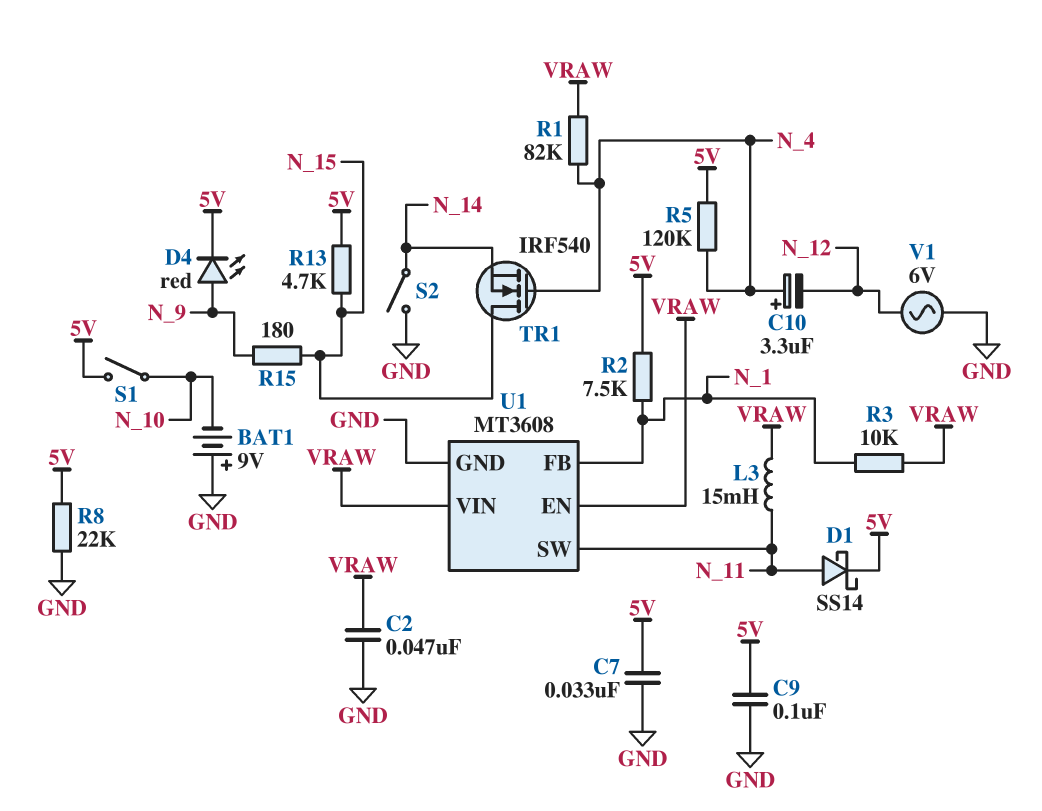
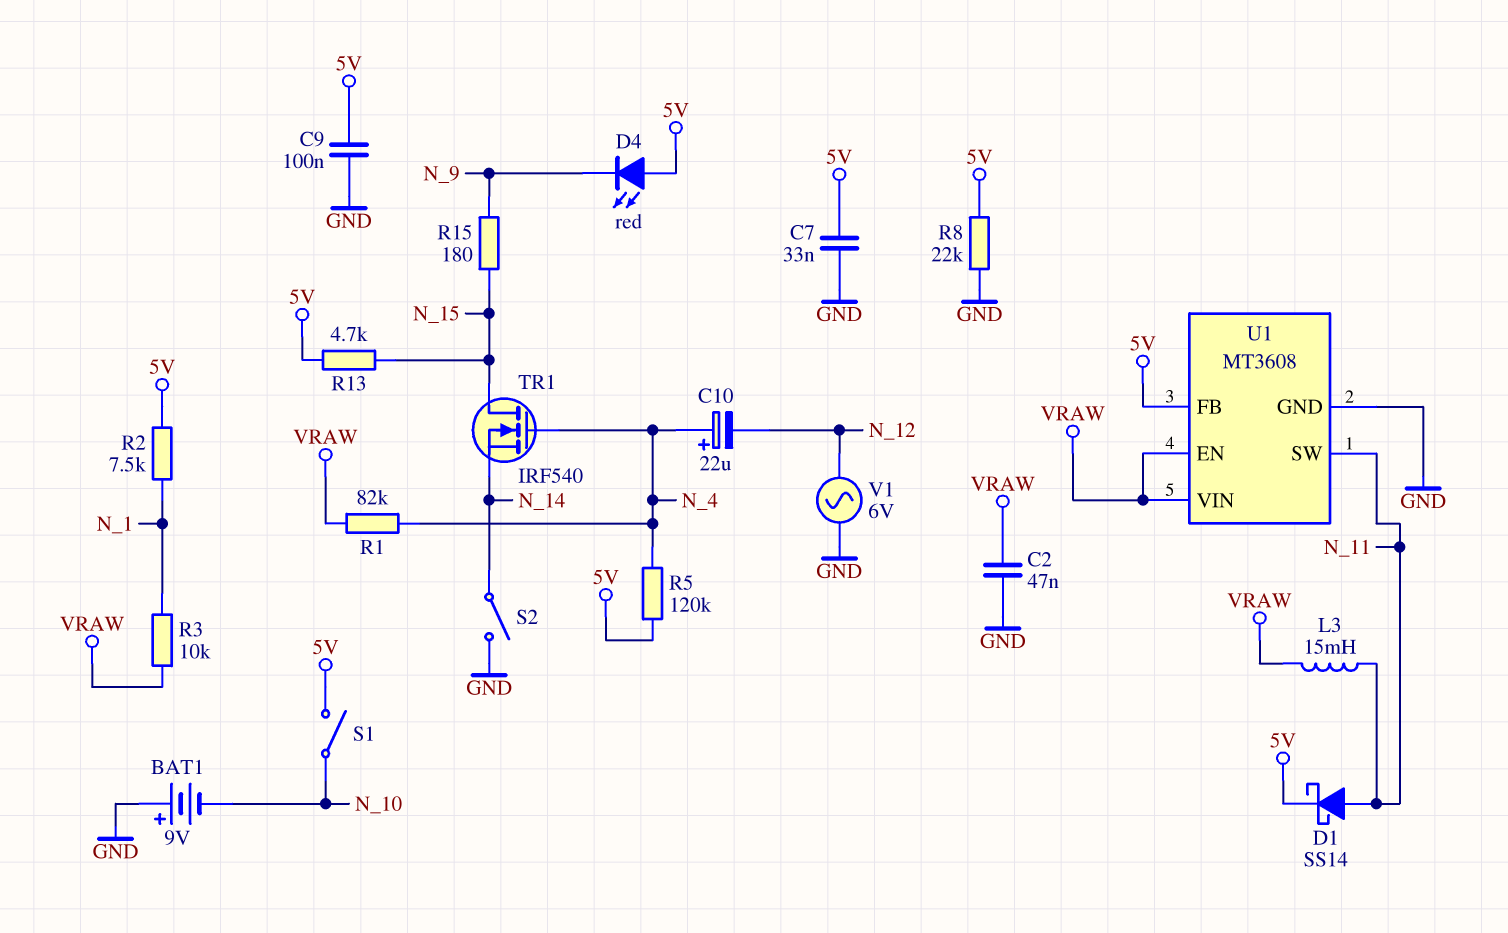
C10: 3.3uF (plus N_4, minus N_12) -> 22uF (plus N_4, minus N_12)
D4: LED red (A N_9, K 5V) -> LED red (A 5V, K N_9)
U1 pin FB: N_1 -> 5V

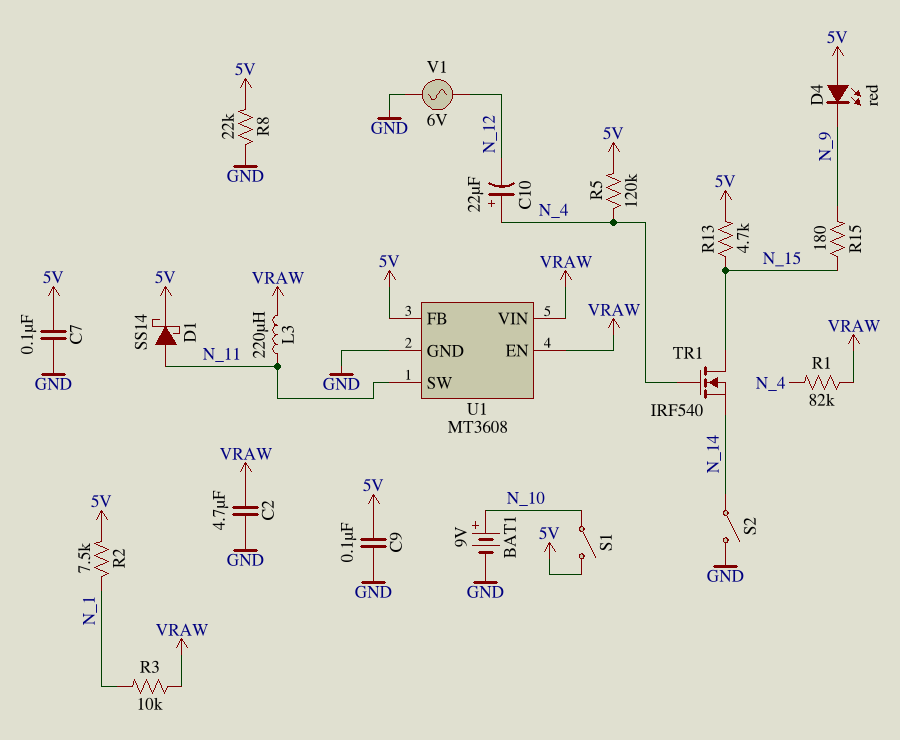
BAT1: 9V (plus GND, minus N_10) -> 9V (plus N_10, minus GND)
C2: 47nF (GND, VRAW) -> 4.7uF (GND, VRAW)
C7: 33nF (5V, GND) -> 100nF (5V, GND)
L3: 15mH (N_11, VRAW) -> 220uH (N_11, VRAW)

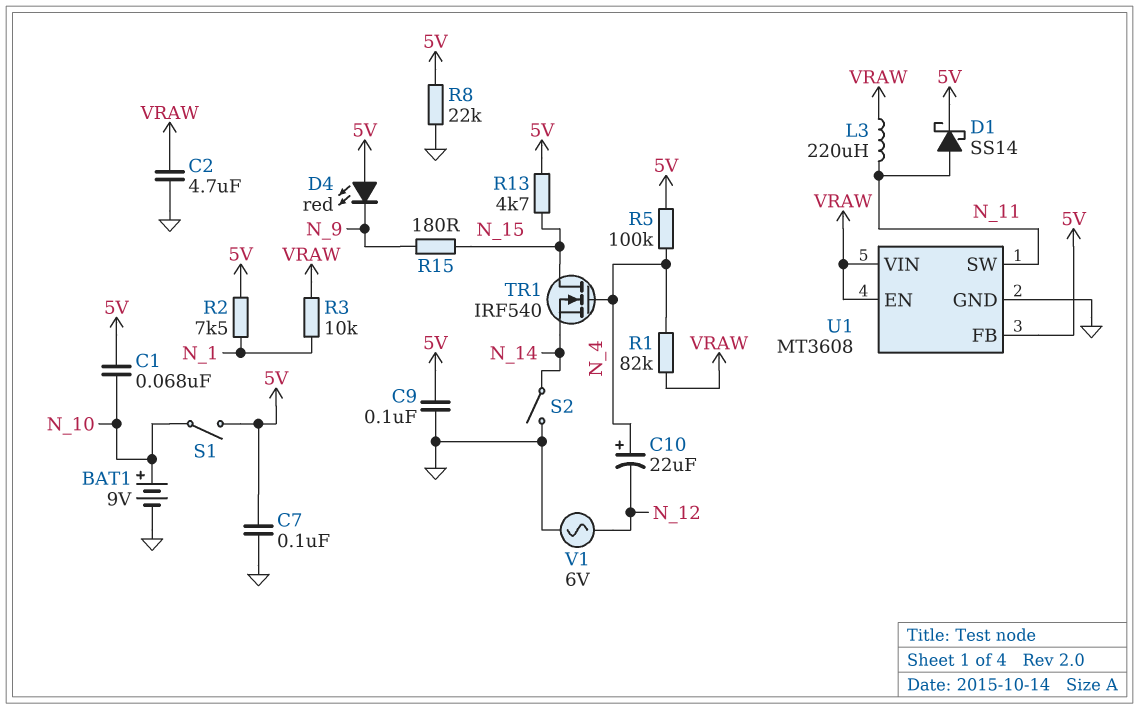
C1: none -> 68nF (5V, N_10)
R5: 120k (5V, N_4) -> 100k (5V, N_4)

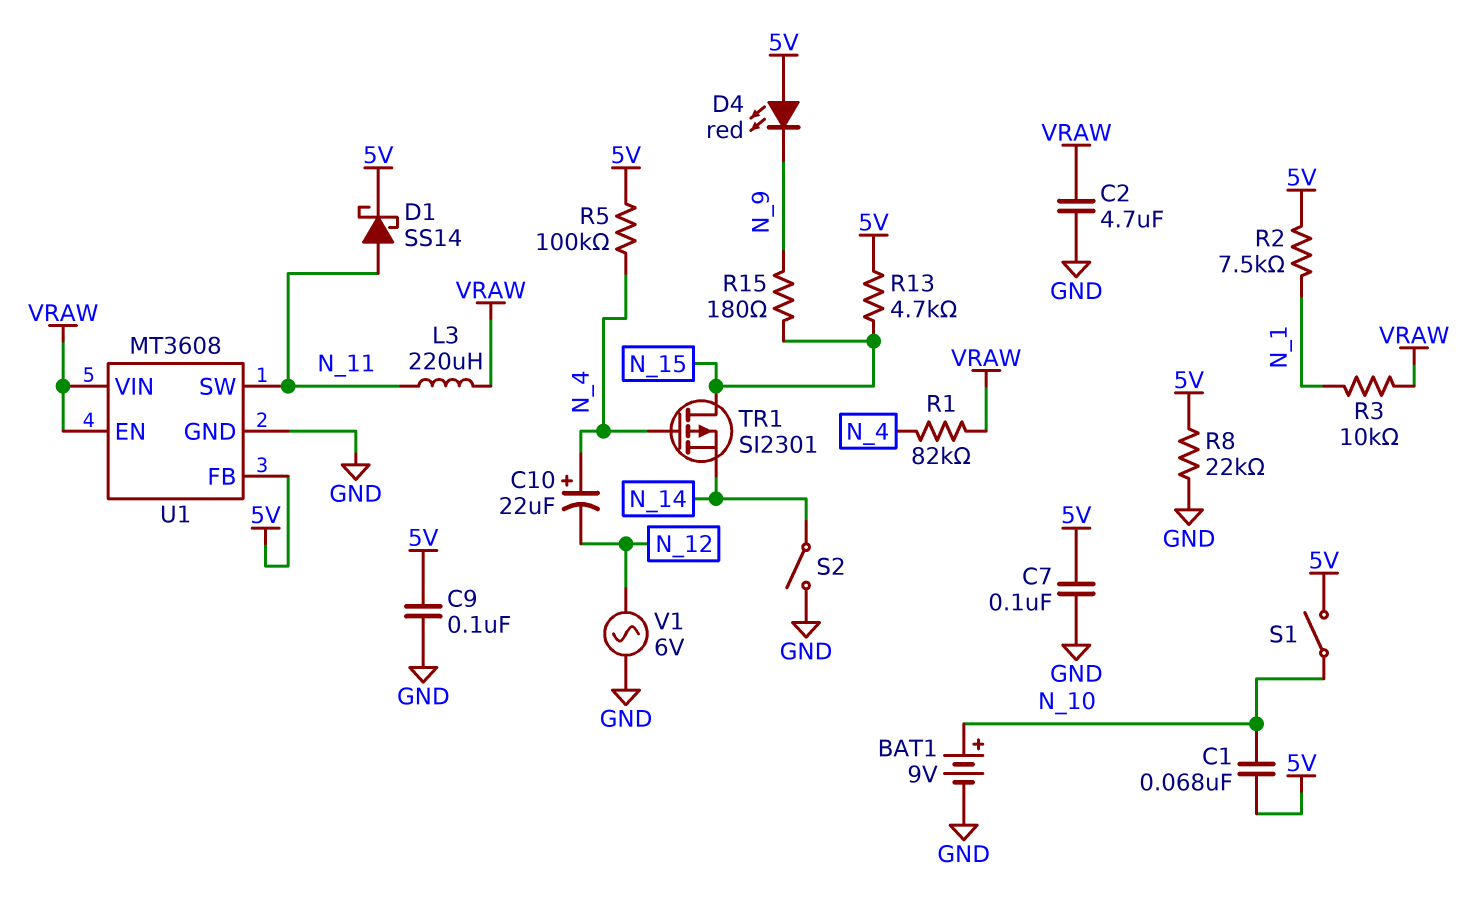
TR1: NMOS IRF540 (G N_4, D N_15, S N_14) -> PMOS SI2301 (G N_4, D N_15, S N_14)

